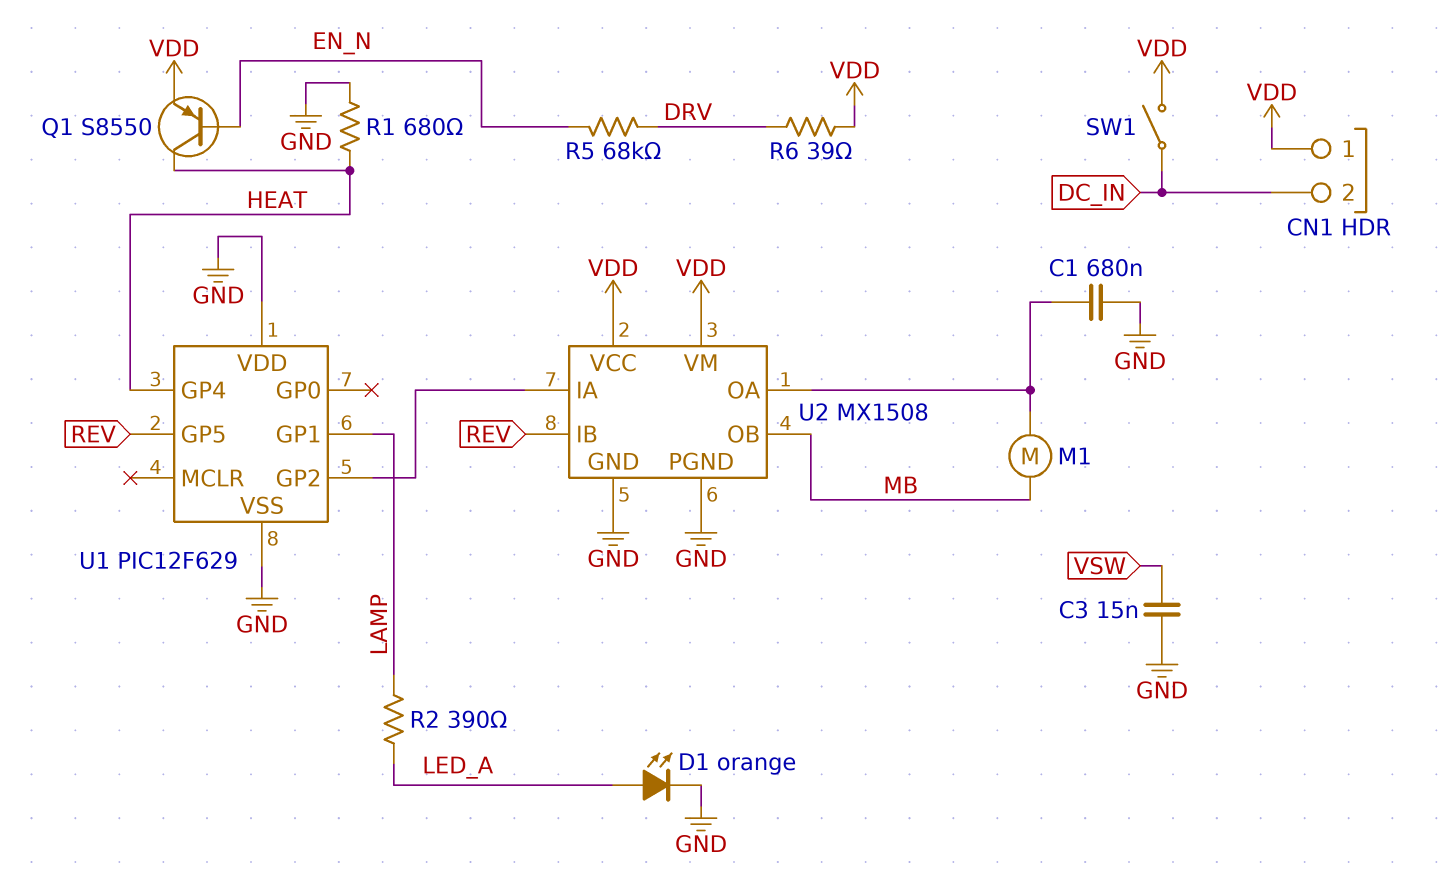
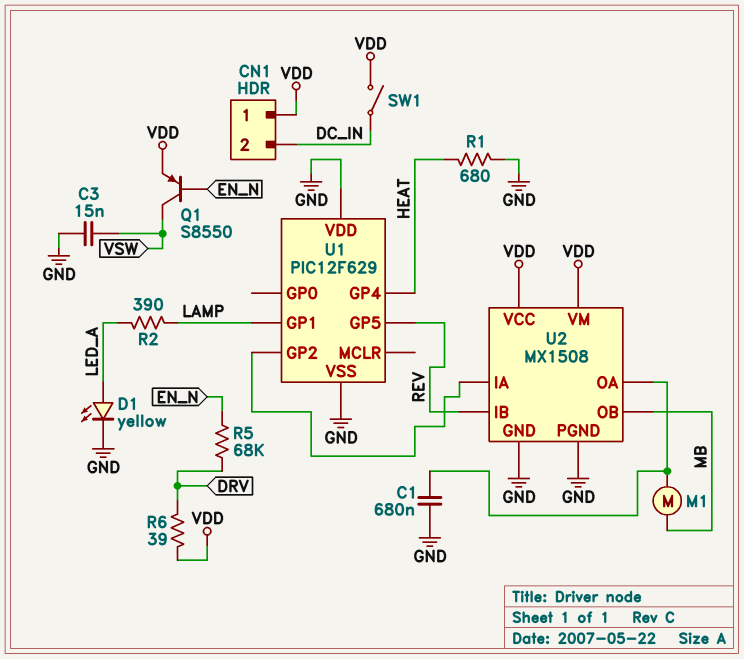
D1: LED orange (A LED_A, K GND) -> LED yellow (A LED_A, K GND)
Q1: PNP S8550 (B EN_N, C HEAT, E VDD) -> PNP S8550 (B EN_N, C VSW, E VDD)

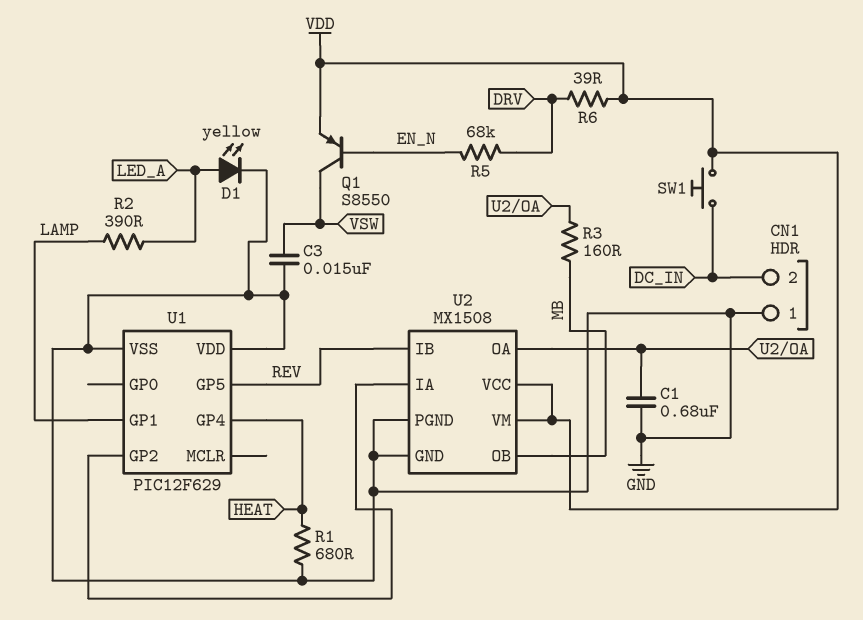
CN1 pin 1: VDD -> GND
M1: motor (MB, U2/OA) -> none
R3: none -> 160 (MB, U2/OA)
SW1: switch (DC_IN, VDD) -> button (DC_IN, VDD)

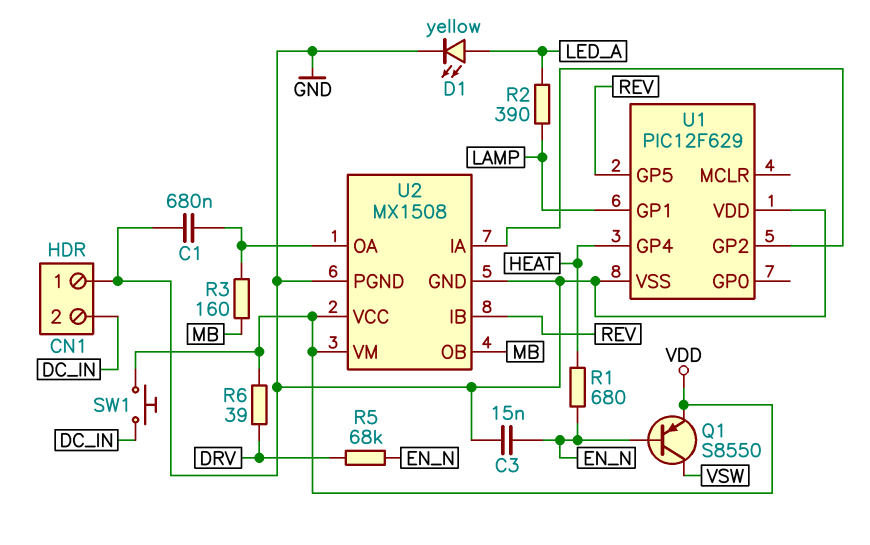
C3: 15nF (GND, VSW) -> 15nF (EN_N, GND)
R1: 680 (GND, HEAT) -> 680 (EN_N, HEAT)

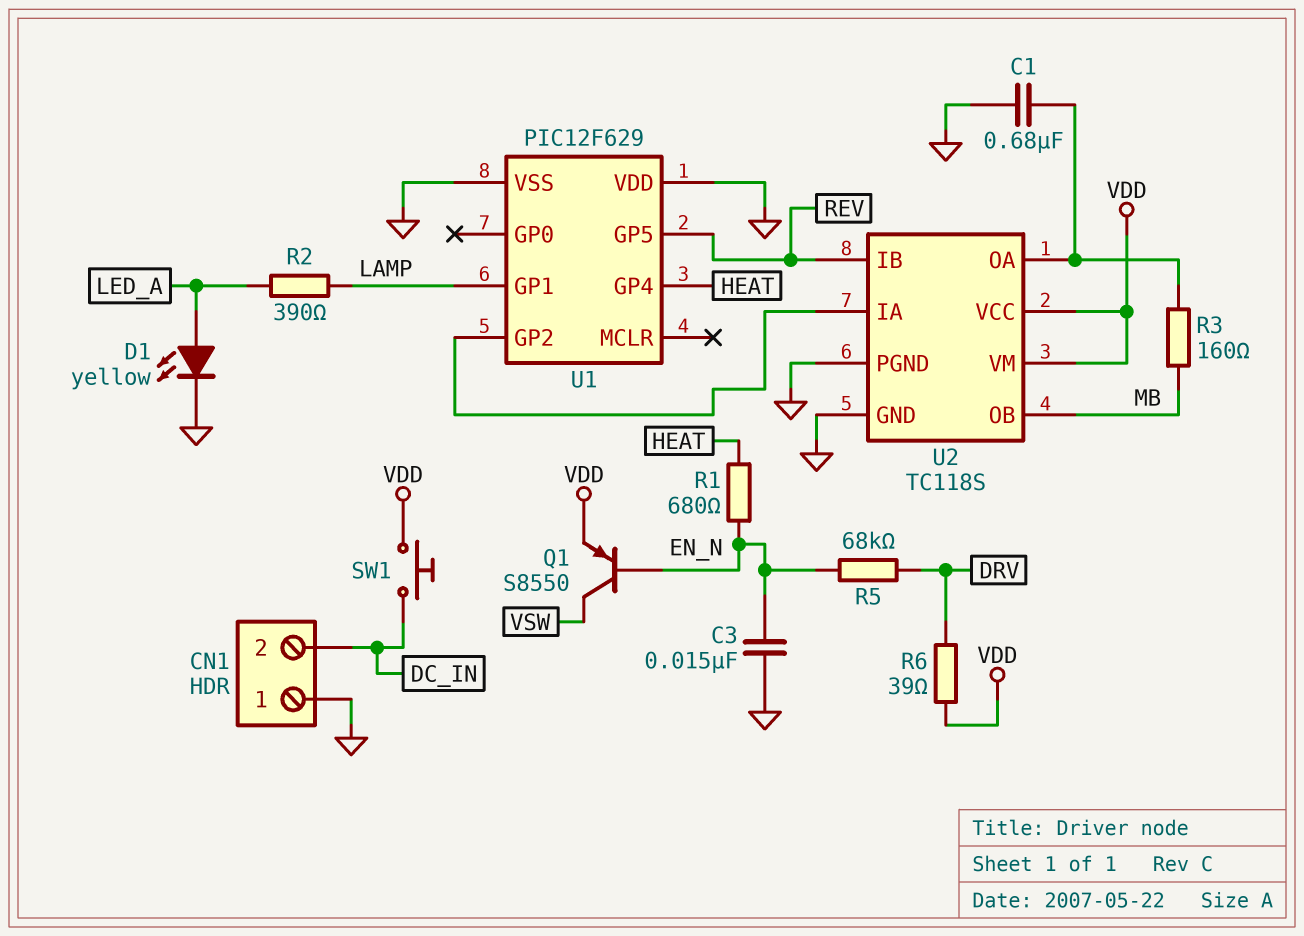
U2: MX1508 -> TC118S

